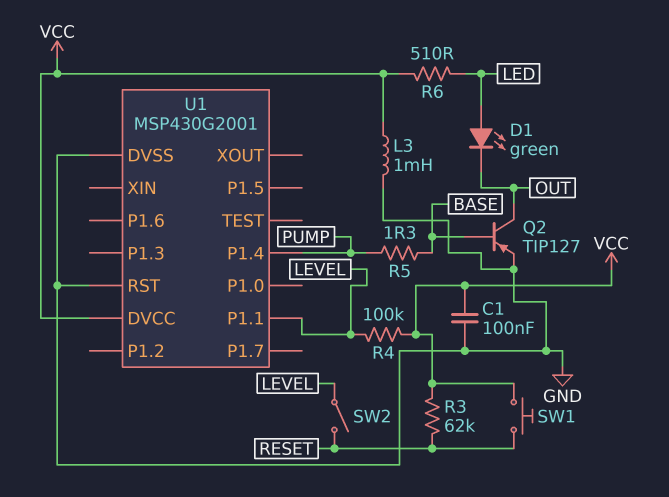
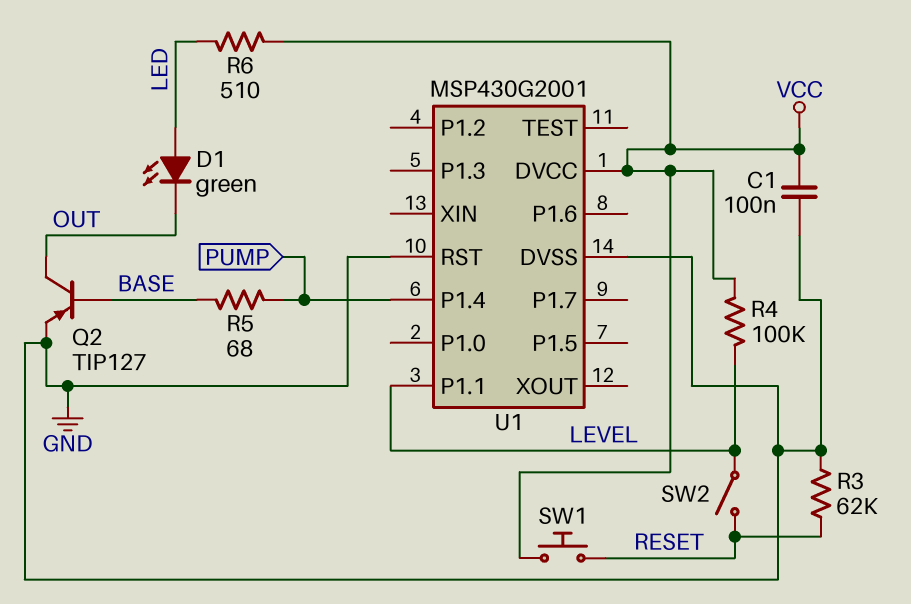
L3: 1mH (GND, VCC) -> none
R3: 62k (RESET, VCC) -> 62k (GND, RESET)
R5: 1.3 (BASE, PUMP) -> 68 (BASE, PUMP)

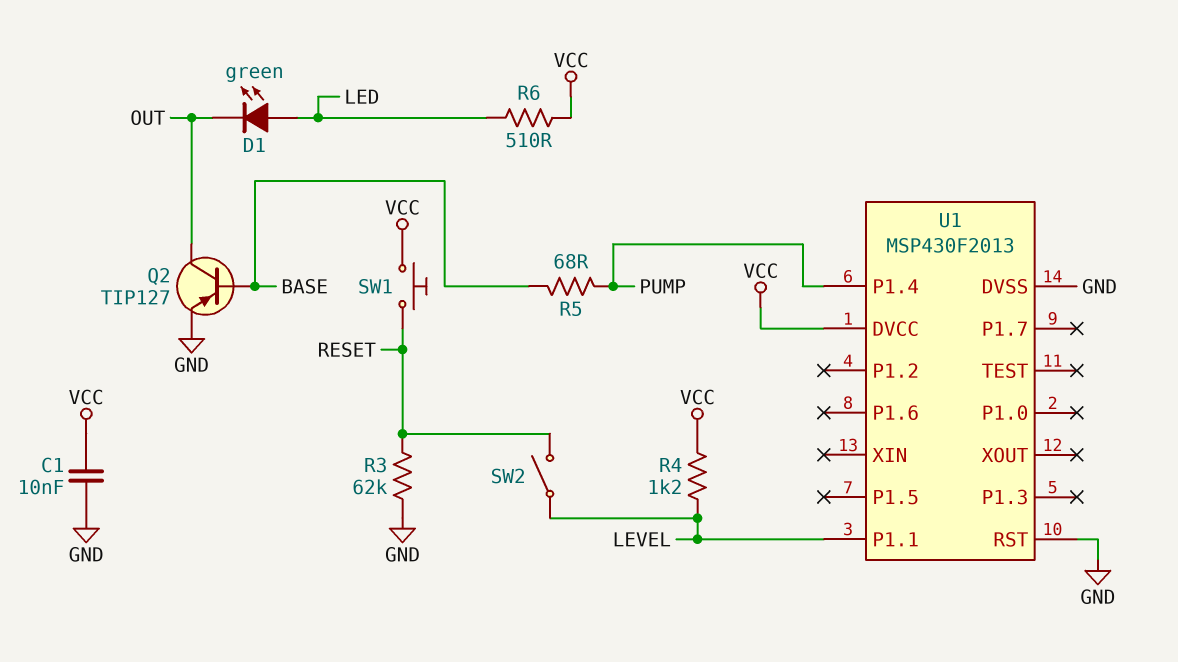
C1: 100nF (GND, VCC) -> 10nF (GND, VCC)
R4: 100k (LEVEL, VCC) -> 1.2k (LEVEL, VCC)
U1: MSP430G2001 -> MSP430F2013

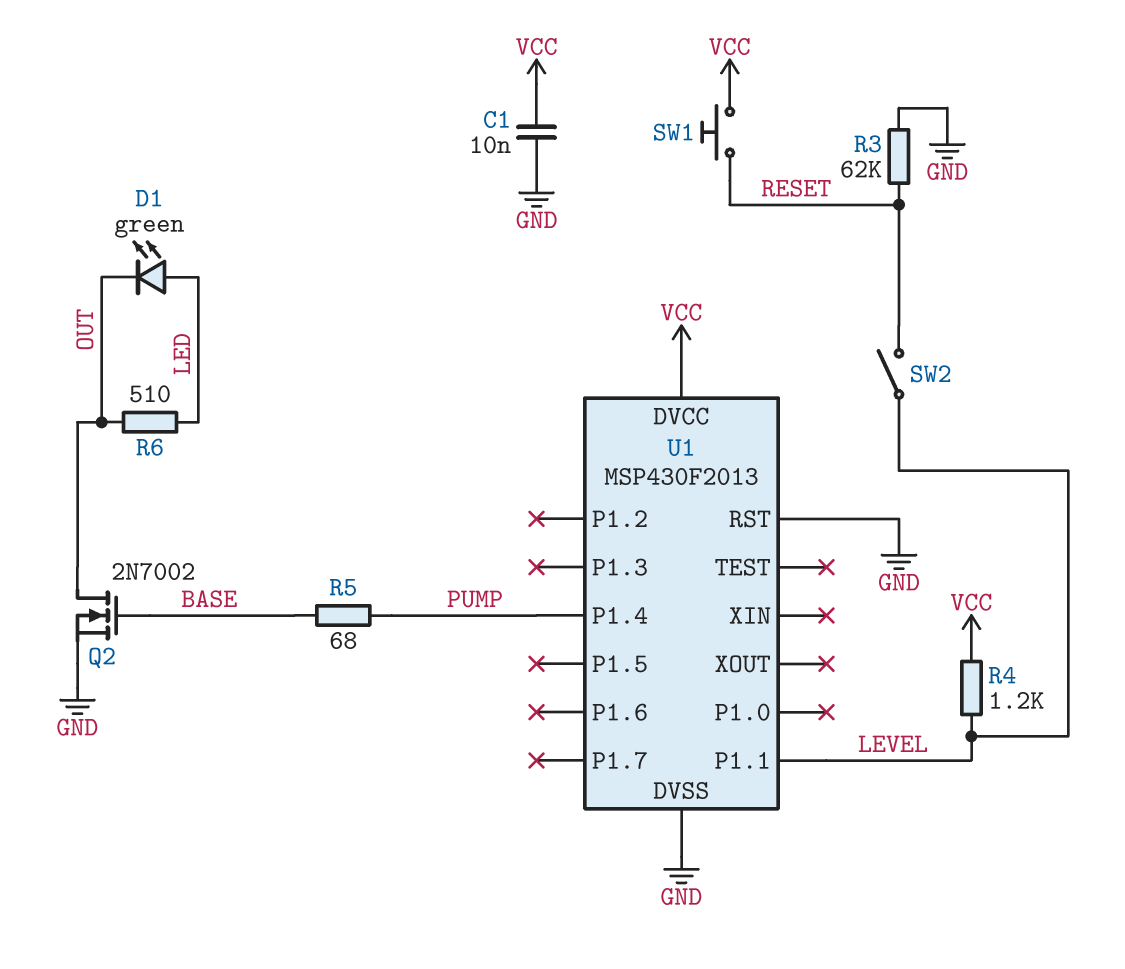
Q2: PNP TIP127 (B BASE, C OUT, E GND) -> NMOS 2N7002 (G BASE, D OUT, S GND)
R6: 510 (LED, VCC) -> 510 (LED, OUT)

